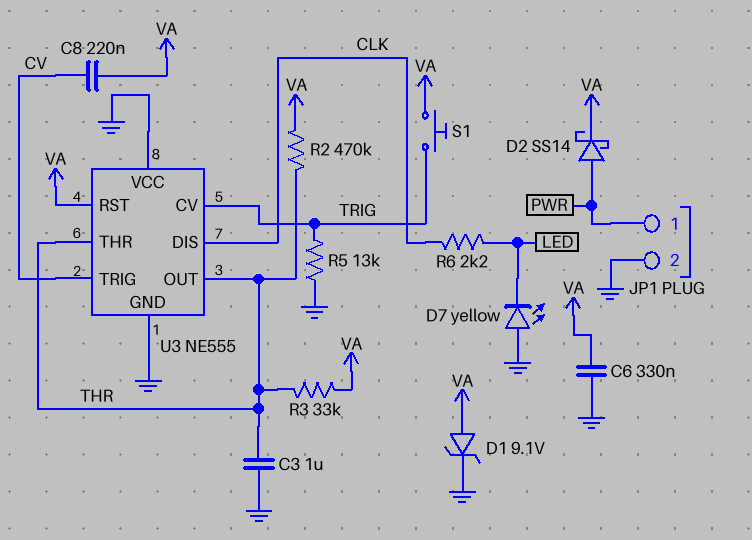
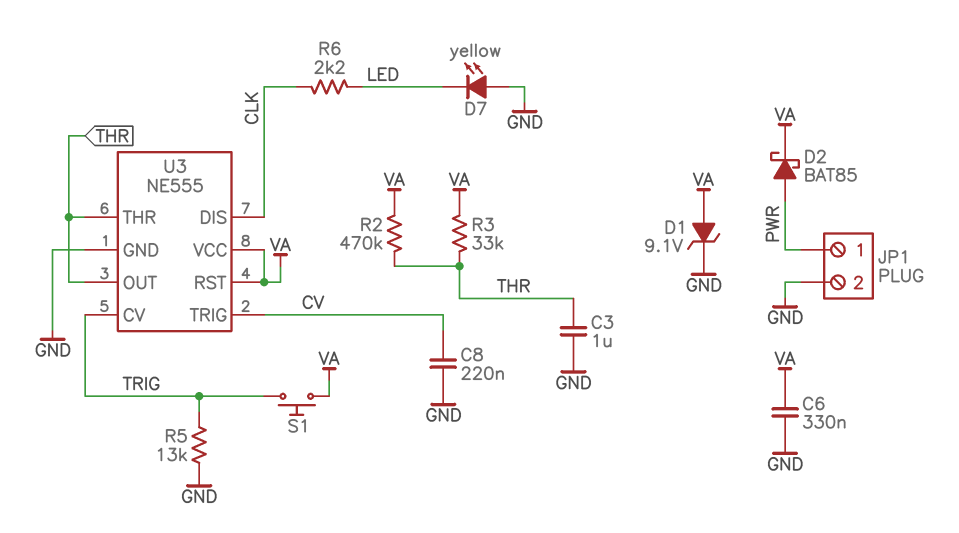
C8: 220nF (CV, VA) -> 220nF (CV, GND)
D2: schottky SS14 (A PWR, K VA) -> schottky BAT85 (A PWR, K VA)
U3 pin VCC: GND -> VA

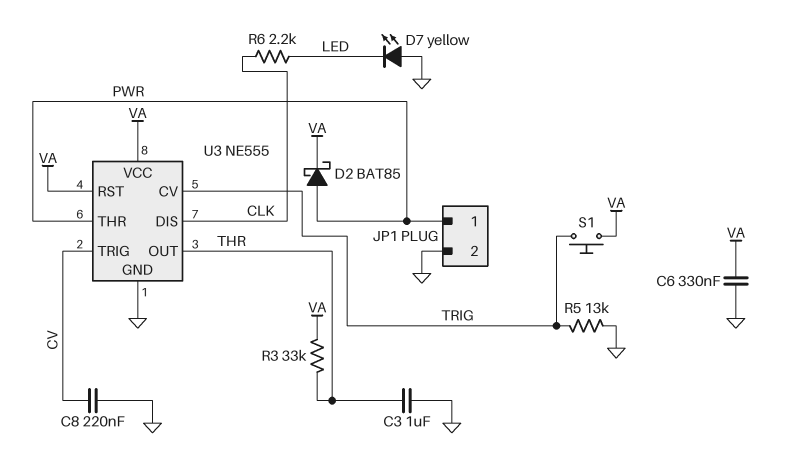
D1: zener 9.1V (A VA, K GND) -> none
R2: 470k (THR, VA) -> none
U3 pin THR: THR -> PWR

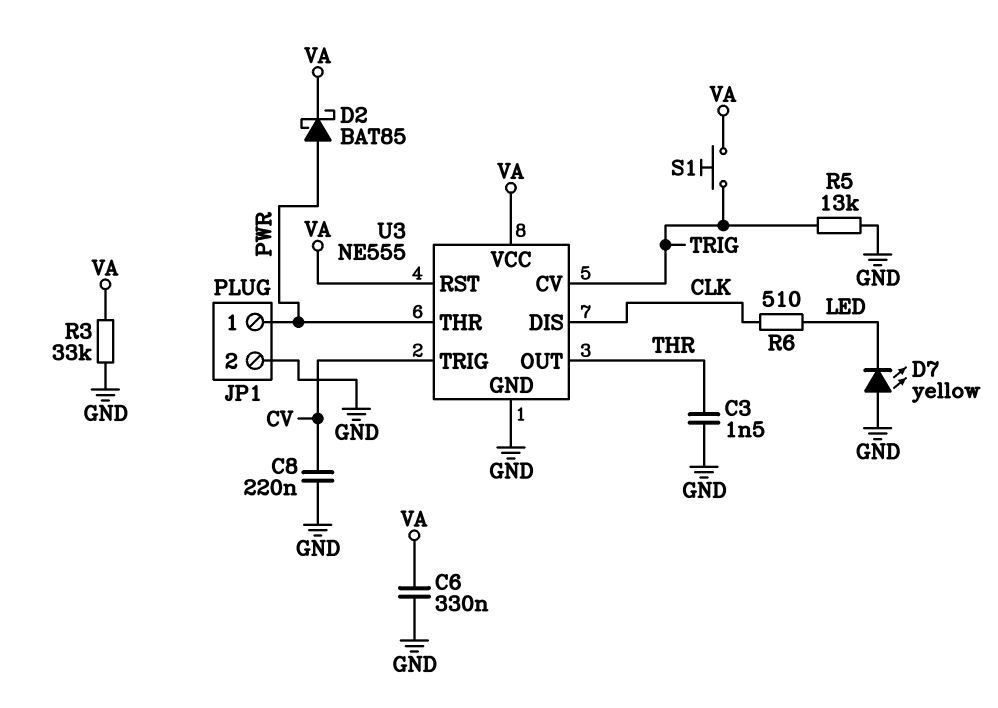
C3: 1uF (GND, THR) -> 1.5nF (GND, THR)
R3: 33k (THR, VA) -> 33k (GND, VA)
R6: 2.2k (CLK, LED) -> 510 (CLK, LED)

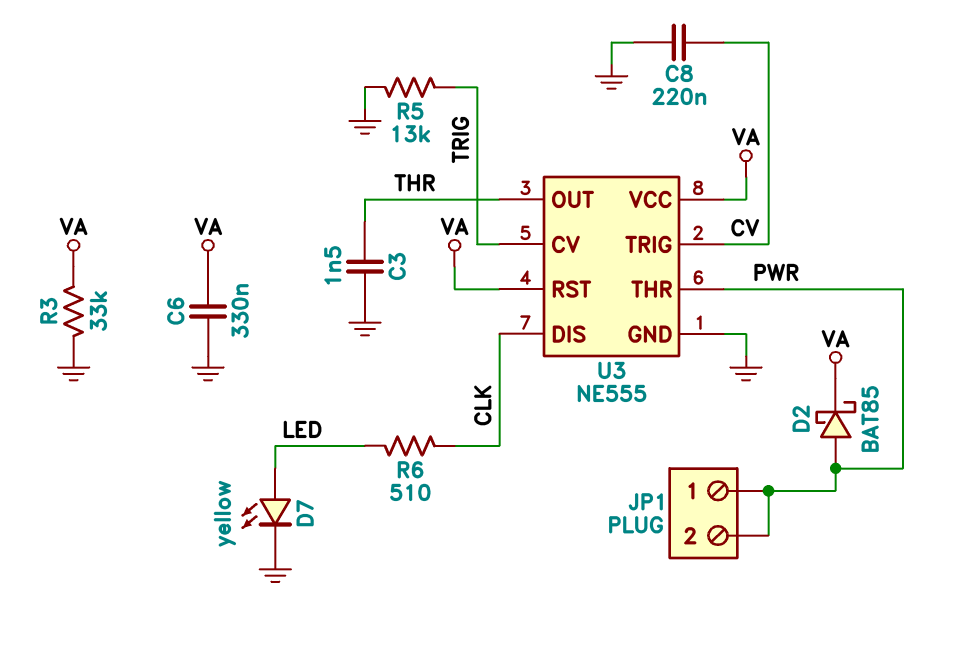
D7: LED yellow (A GND, K LED) -> LED yellow (A LED, K GND)
JP1 pin 2: GND -> PWR
S1: button (TRIG, VA) -> none

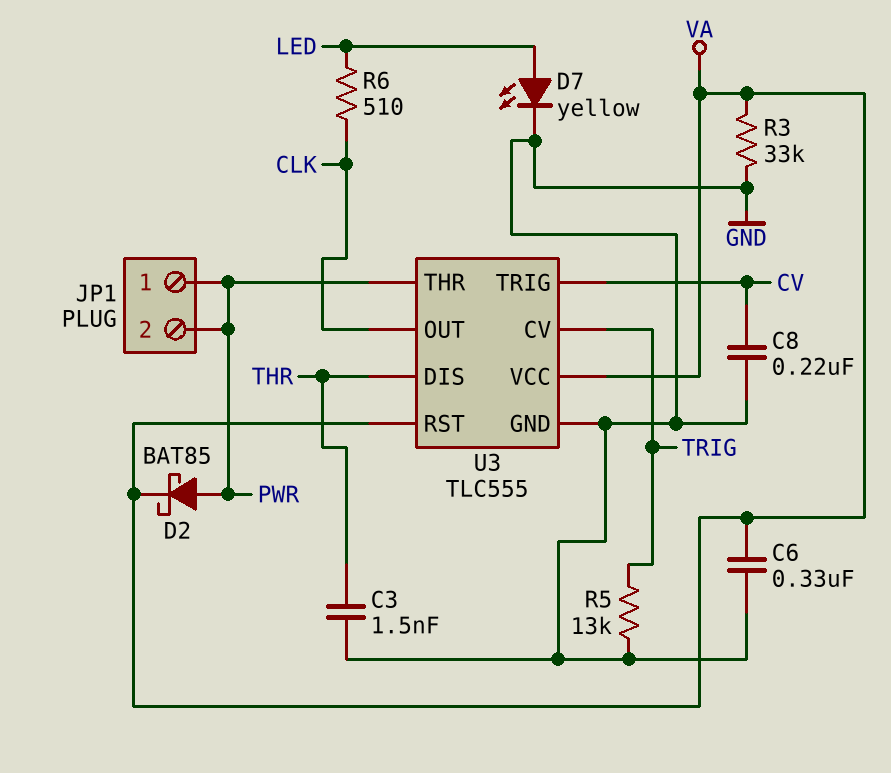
U3: NE555 -> TLC555
U3 pin DIS: CLK -> THR
U3 pin OUT: THR -> CLK

